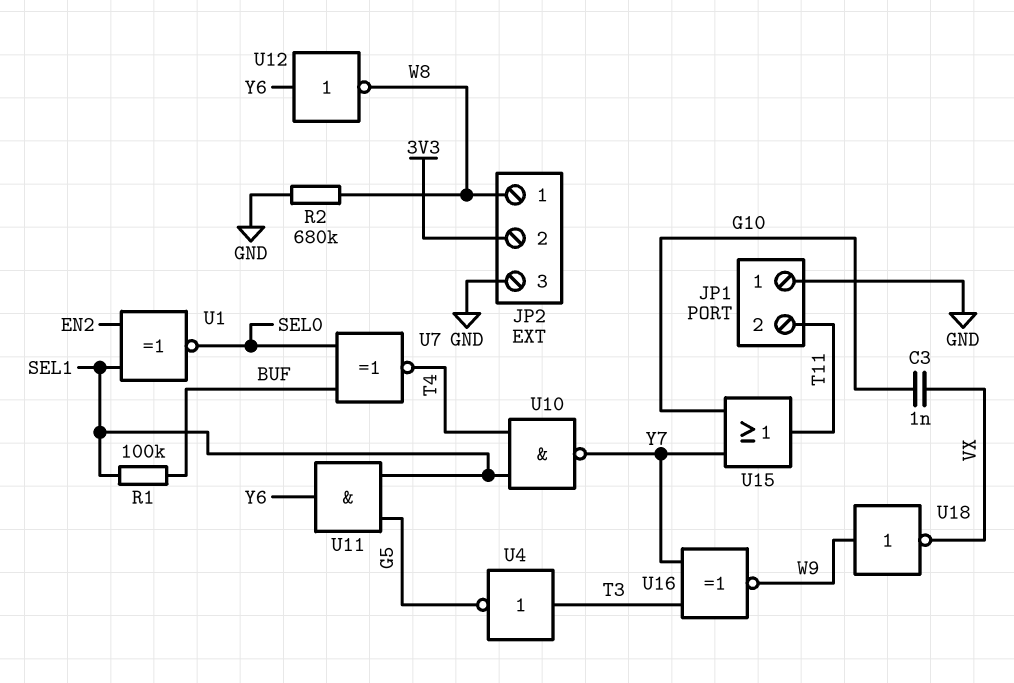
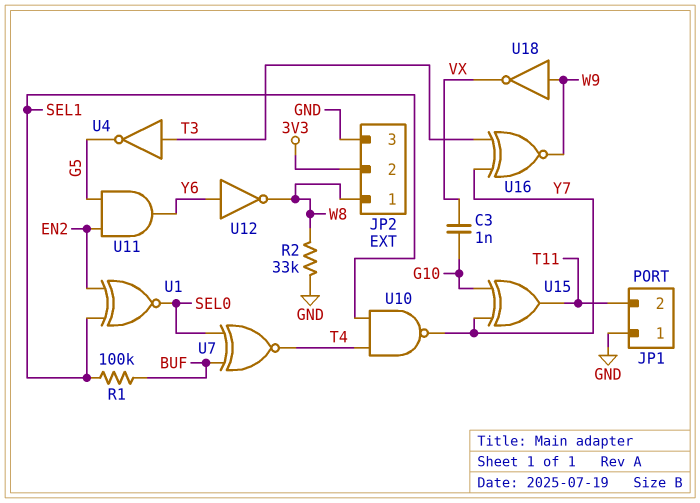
R2: 680k (GND, W8) -> 33k (GND, W8)
U11: AND (in G5, in SEL1, out Y6) -> AND (in EN2, in G5, out Y6)
U15: OR (in G10, in Y7, out T11) -> XOR (in G10, in Y7, out T11)

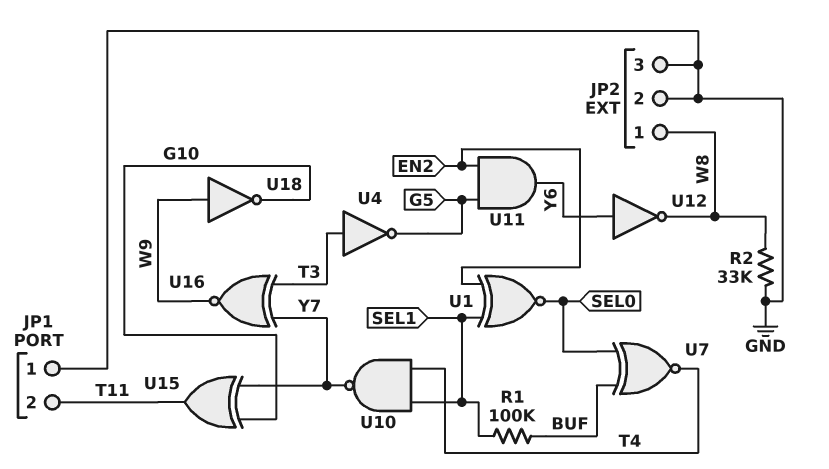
C3: 1nF (G10, VX) -> none
JP2 pin 2: 3V3 -> GND
U18: NOT (in W9, out VX) -> NOT (in W9, out G10)

